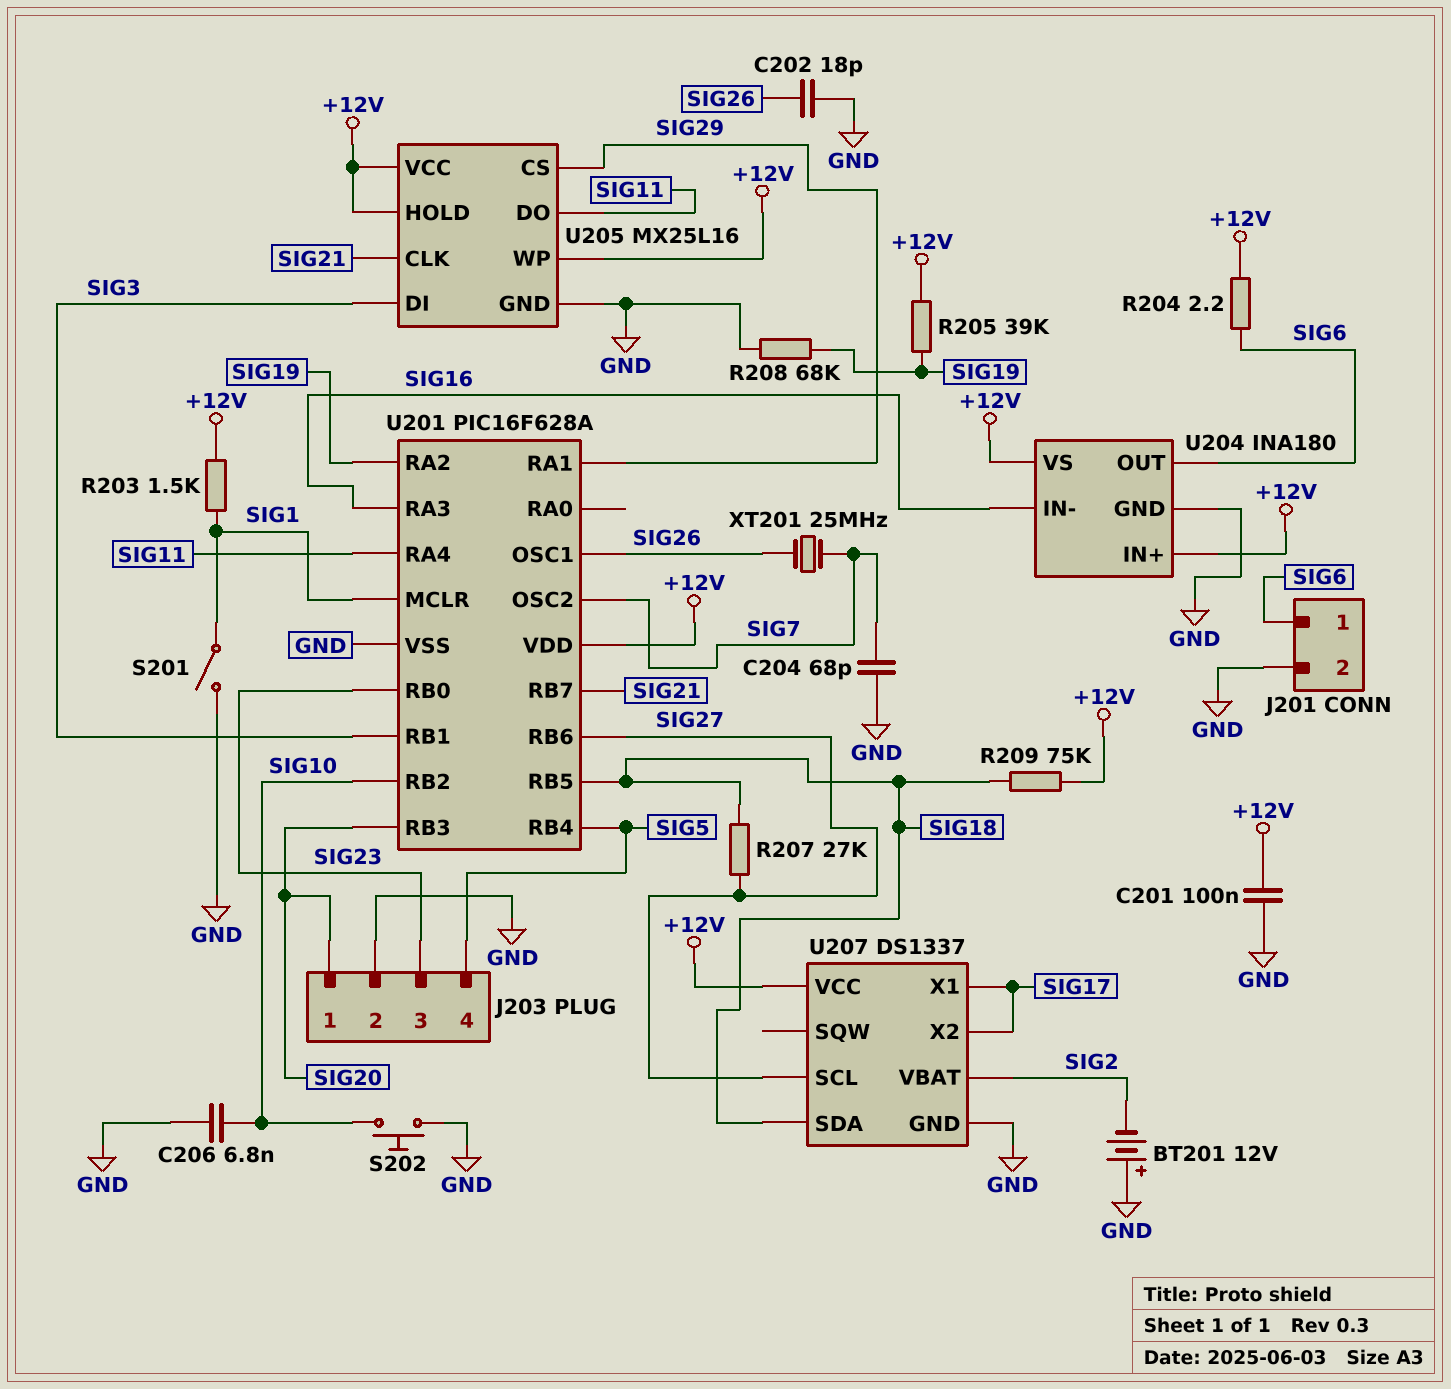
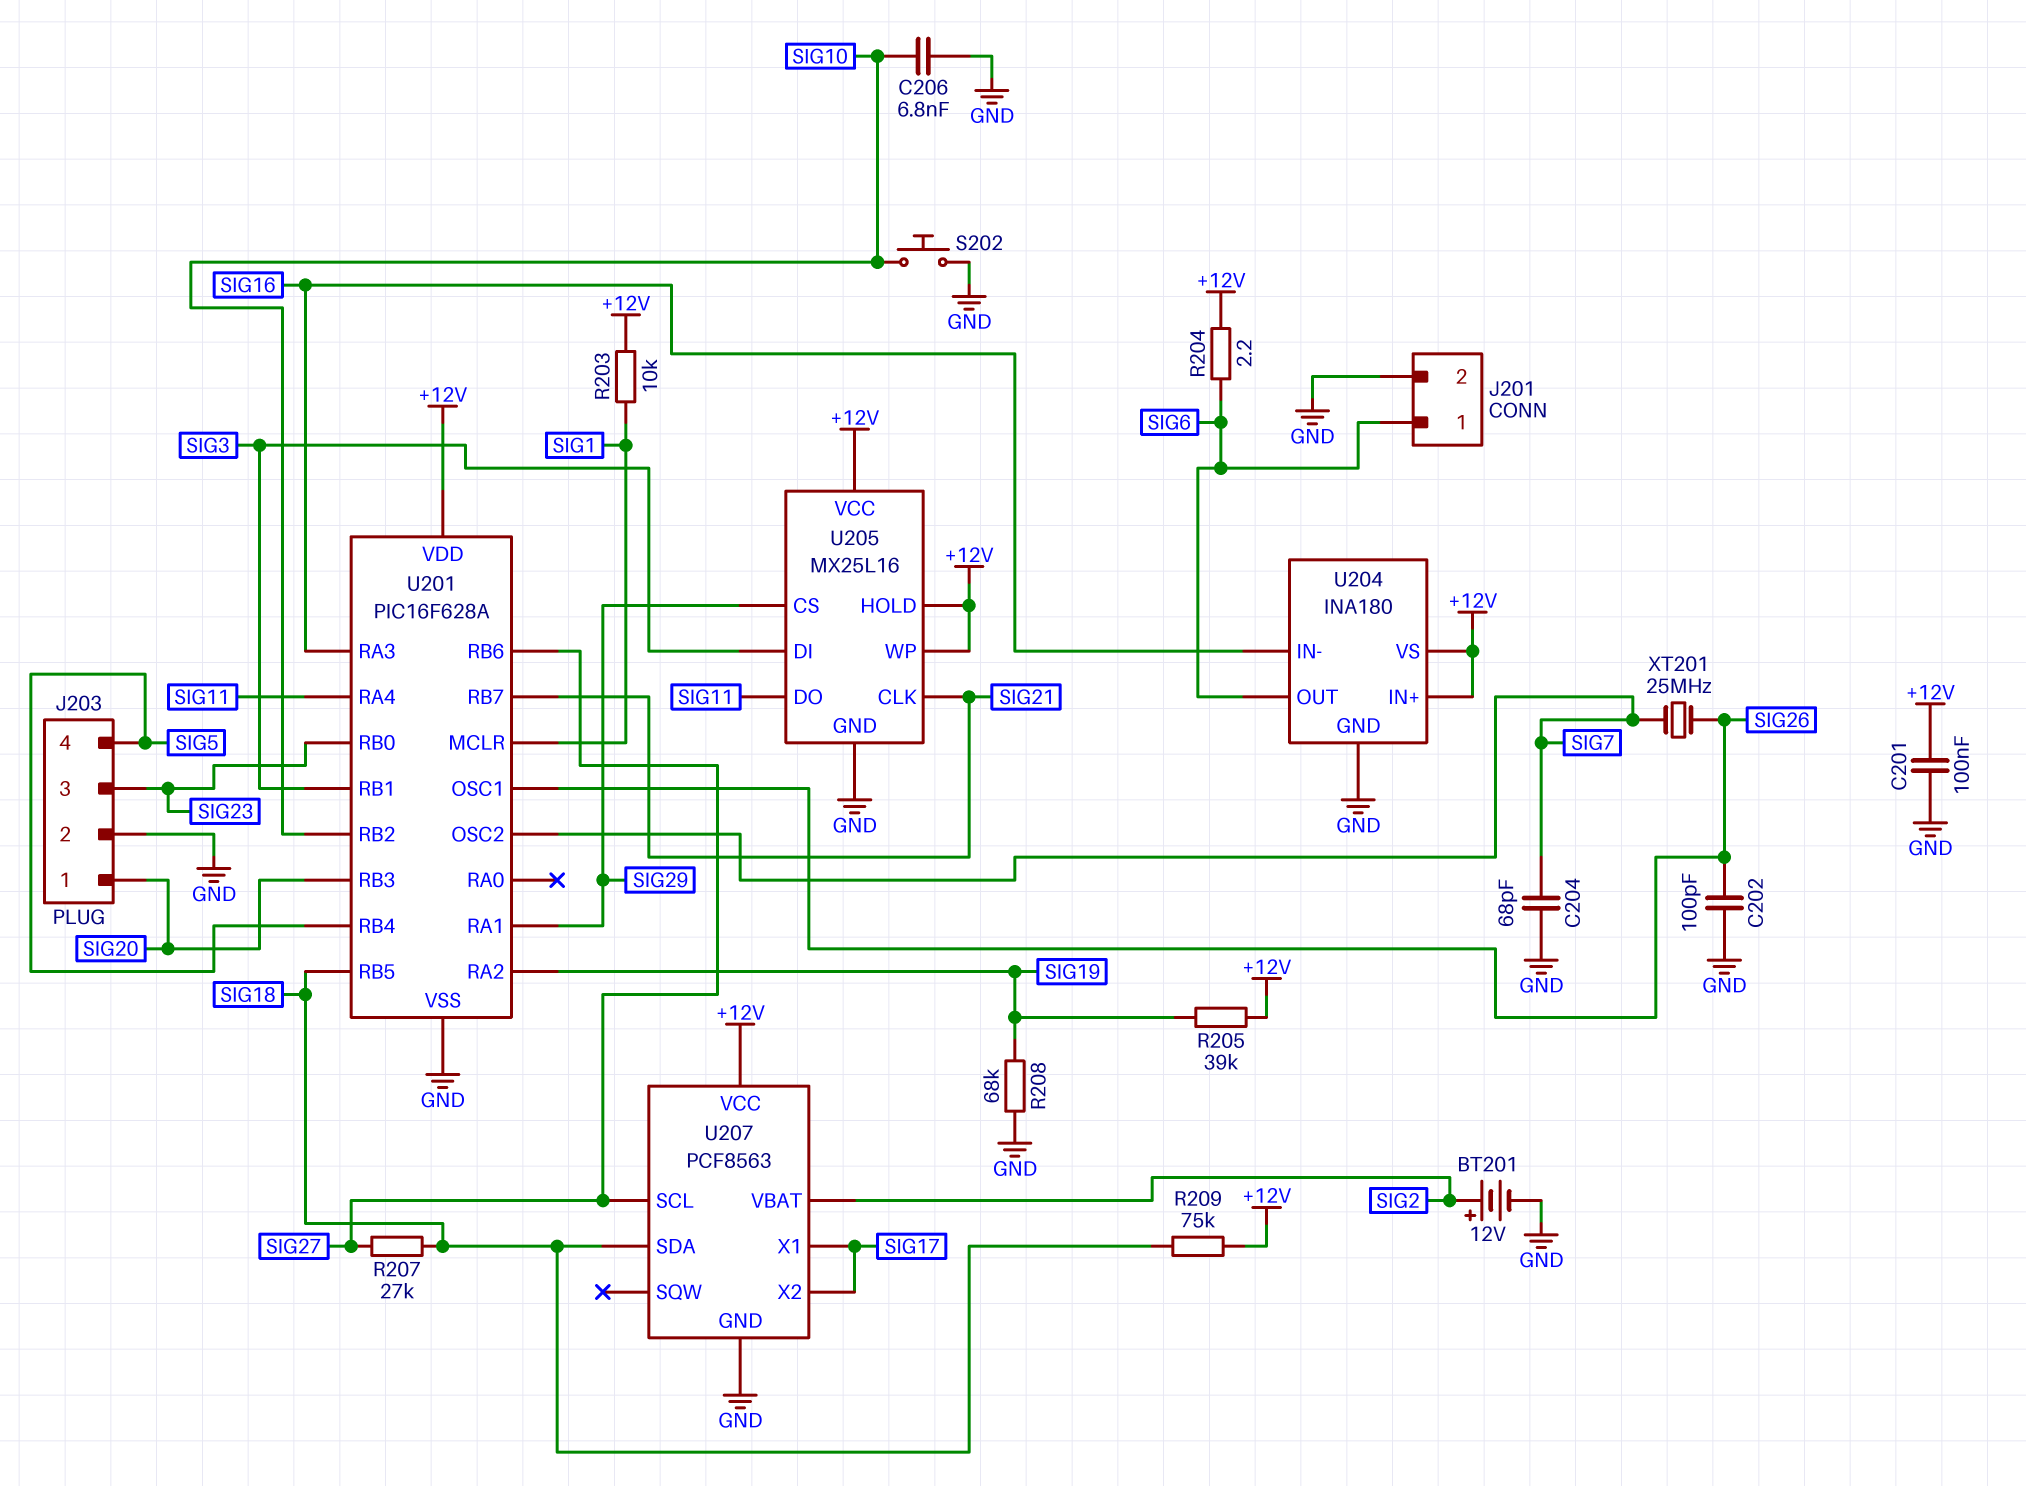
BT201: 12V (plus GND, minus SIG2) -> 12V (plus SIG2, minus GND)
C202: 18pF (GND, SIG26) -> 100pF (GND, SIG26)
R203: 1.5k (+12V, SIG1) -> 10k (+12V, SIG1)
S201: switch (GND, SIG1) -> none
U207: DS1337 -> PCF8563

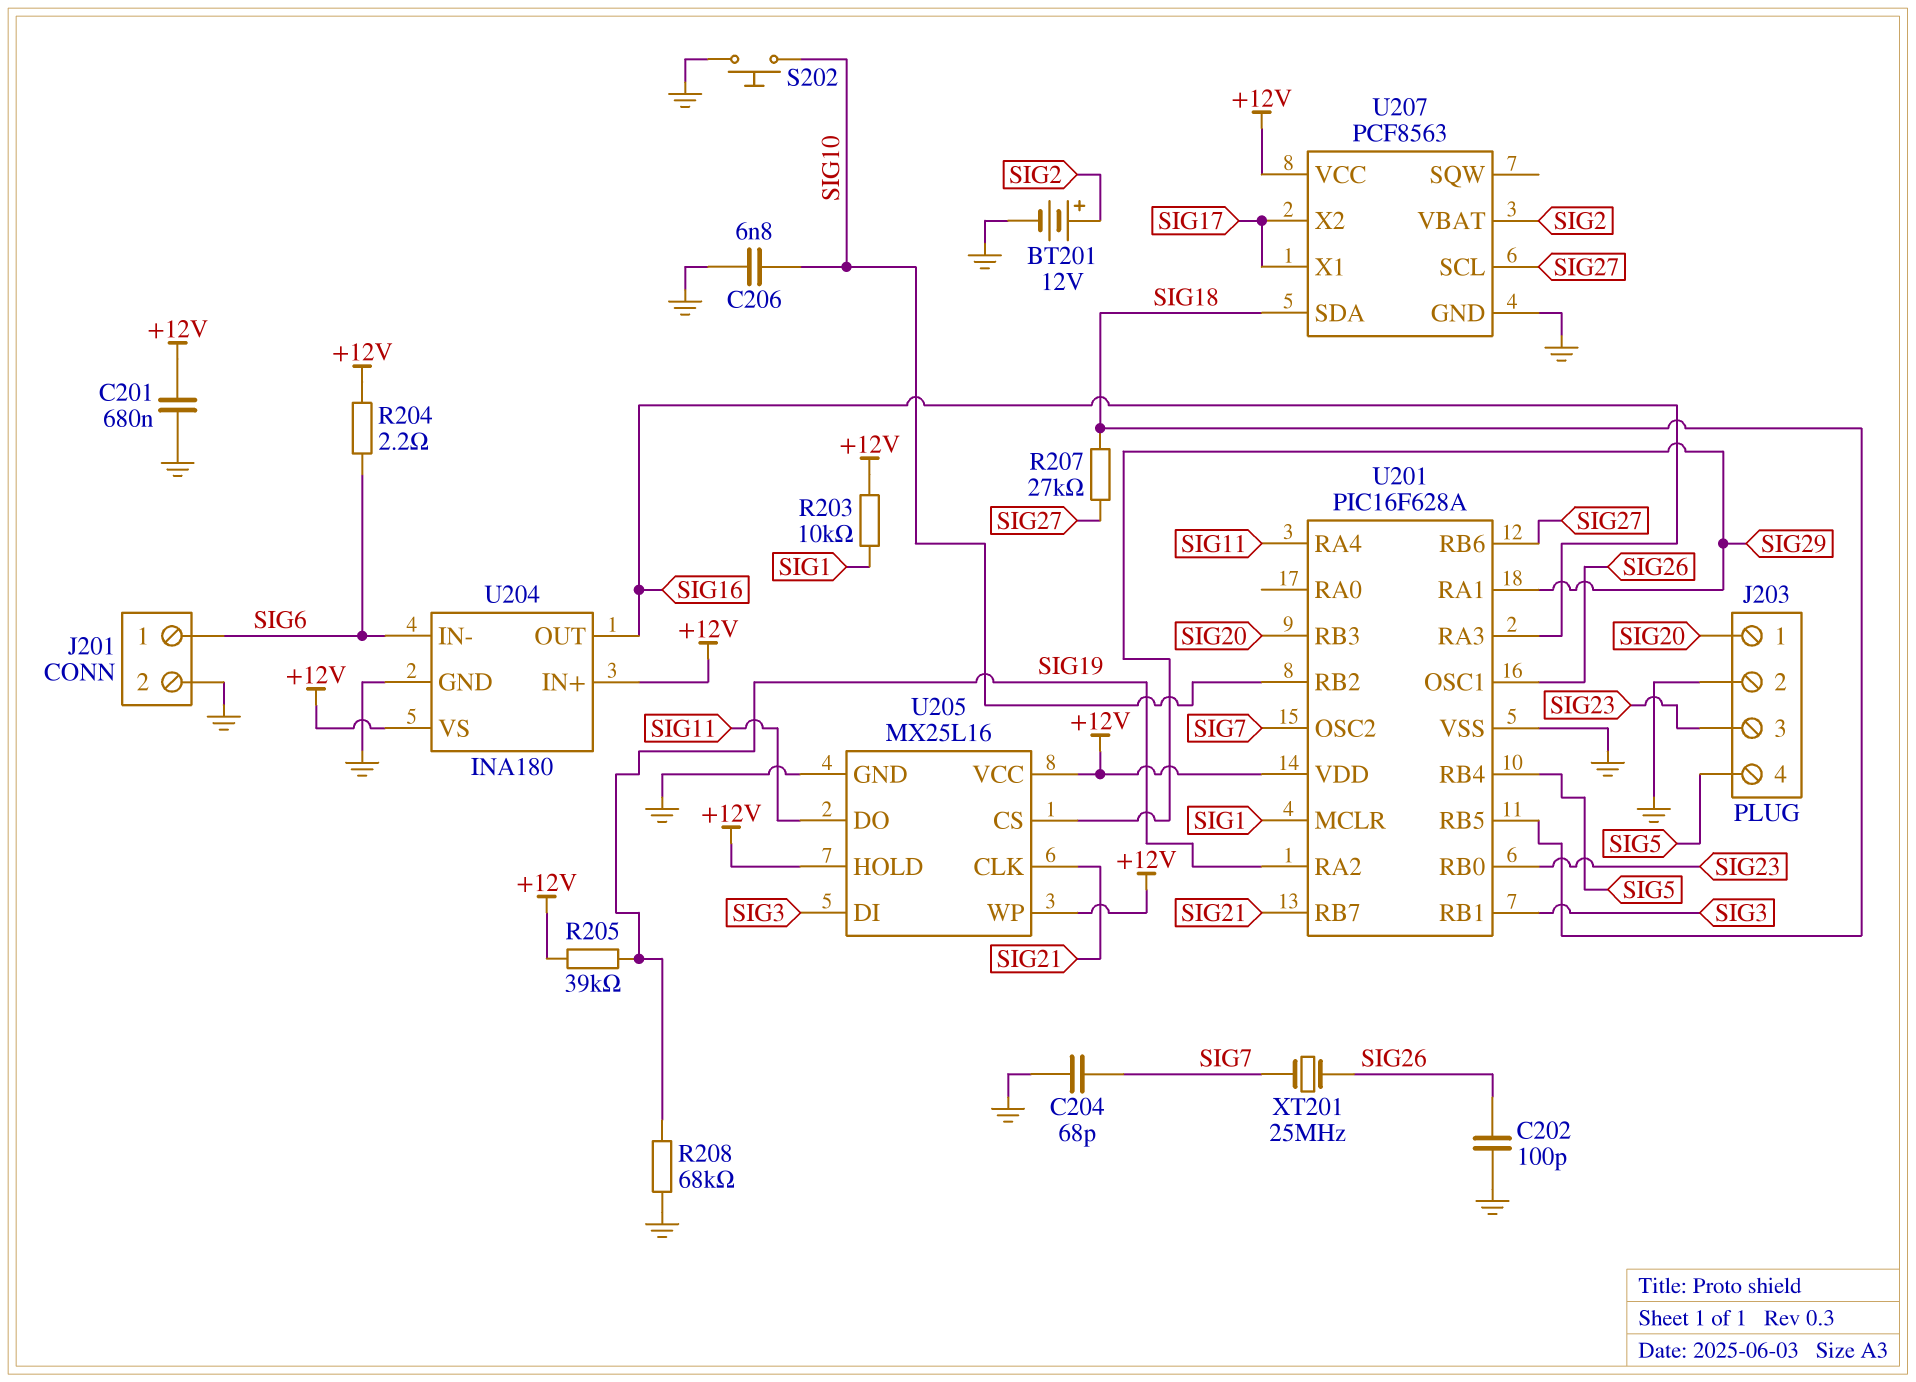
C201: 100nF (+12V, GND) -> 680nF (+12V, GND)
R209: 75k (+12V, SIG18) -> none
U204 pin IN-: SIG16 -> SIG6
U204 pin OUT: SIG6 -> SIG16

